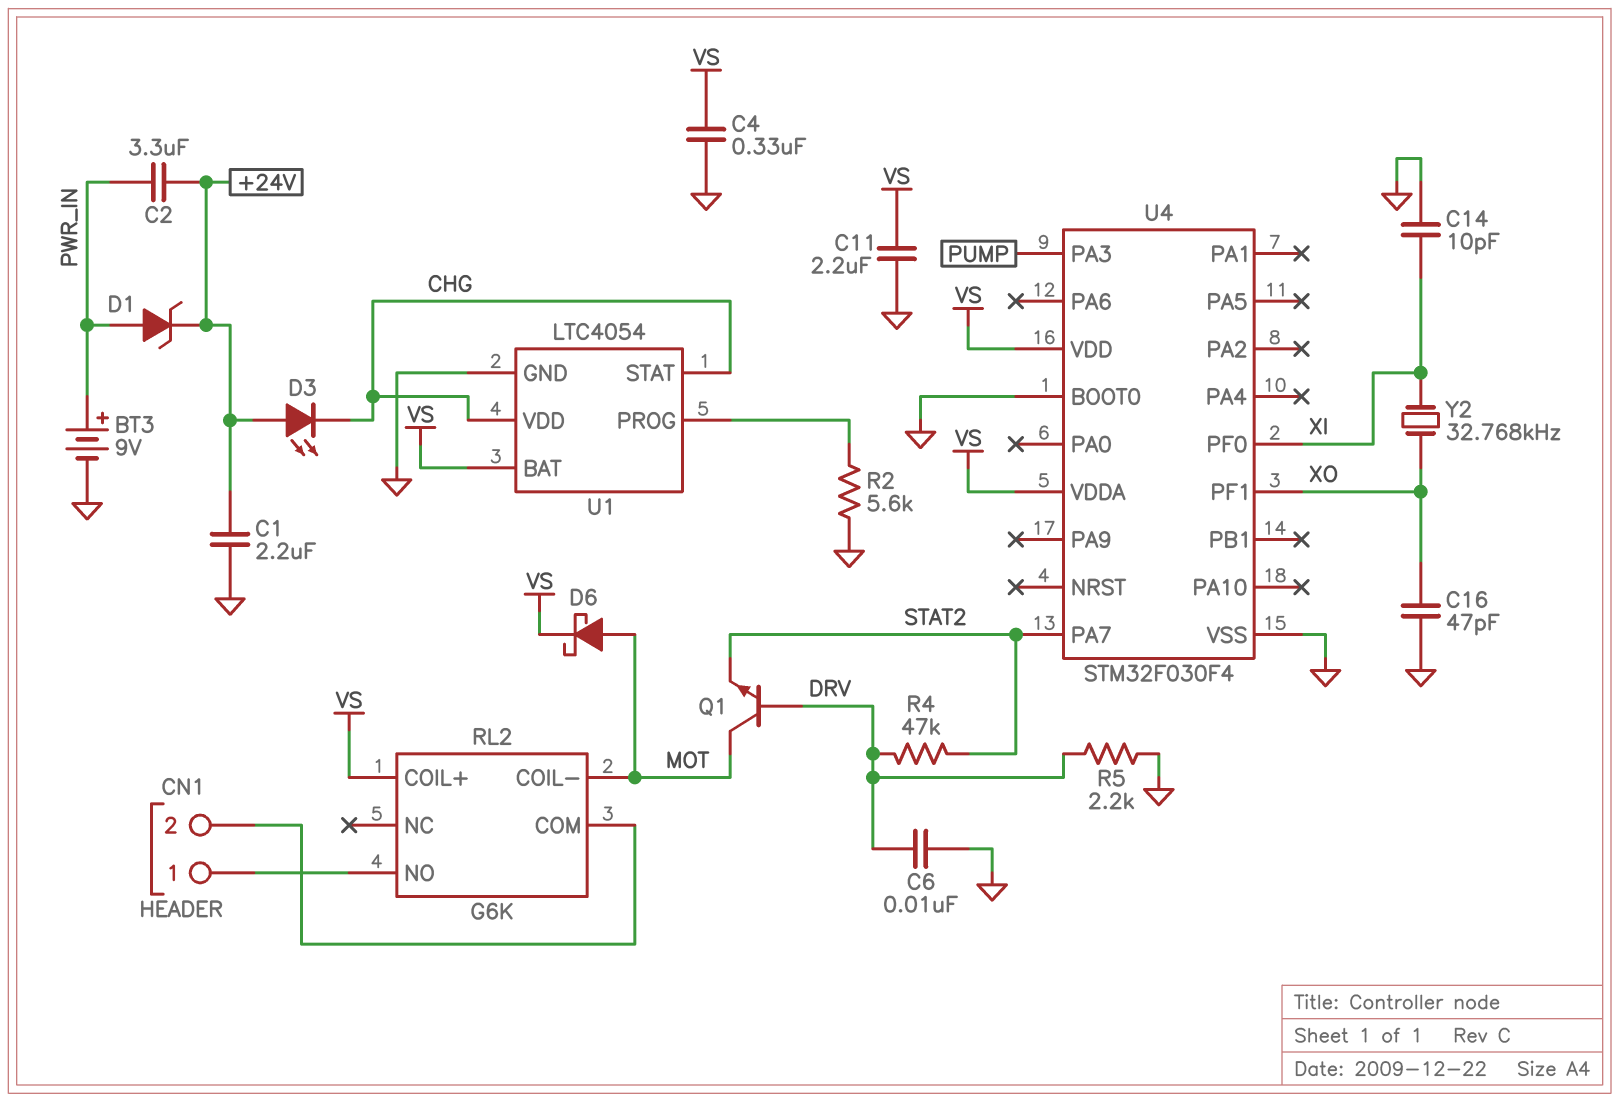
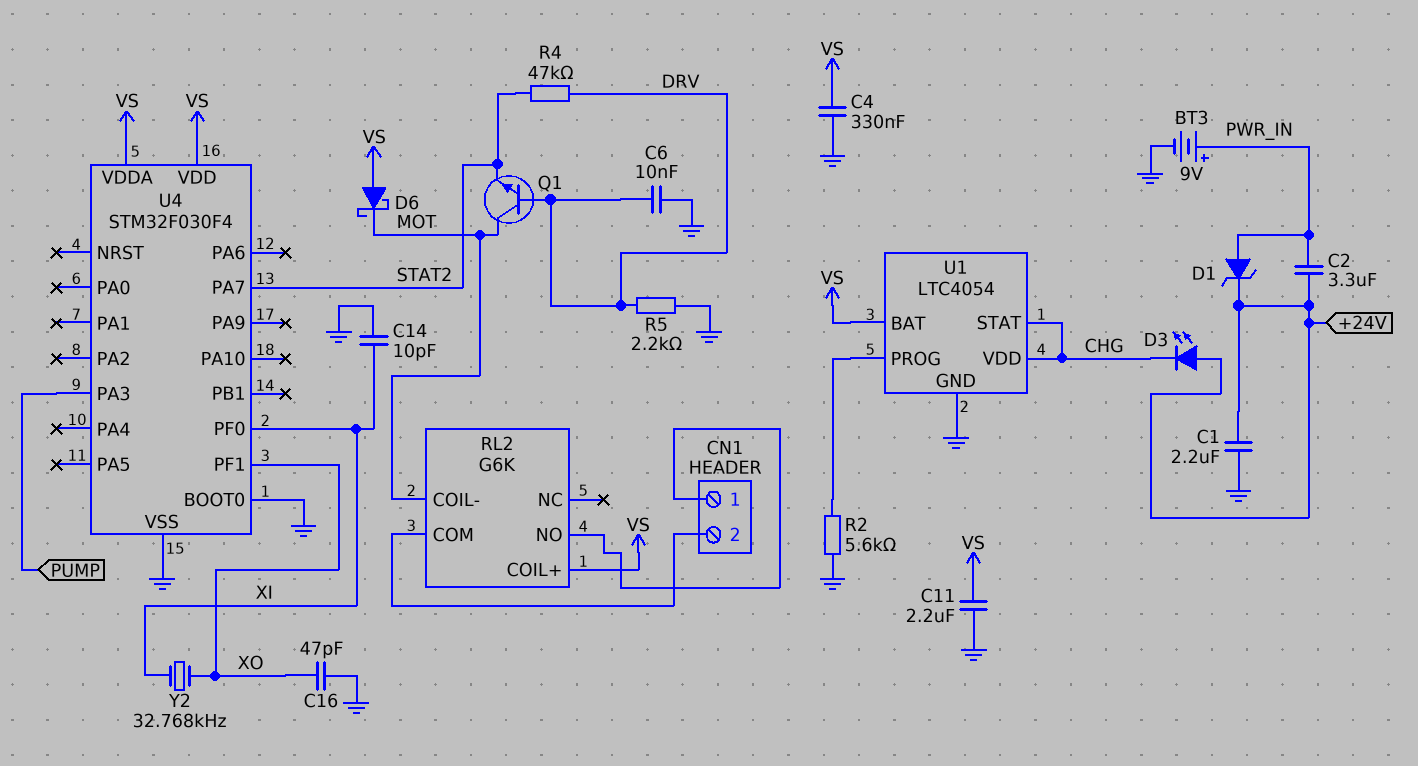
D6: schottky (A MOT, K VS) -> schottky (A VS, K MOT)

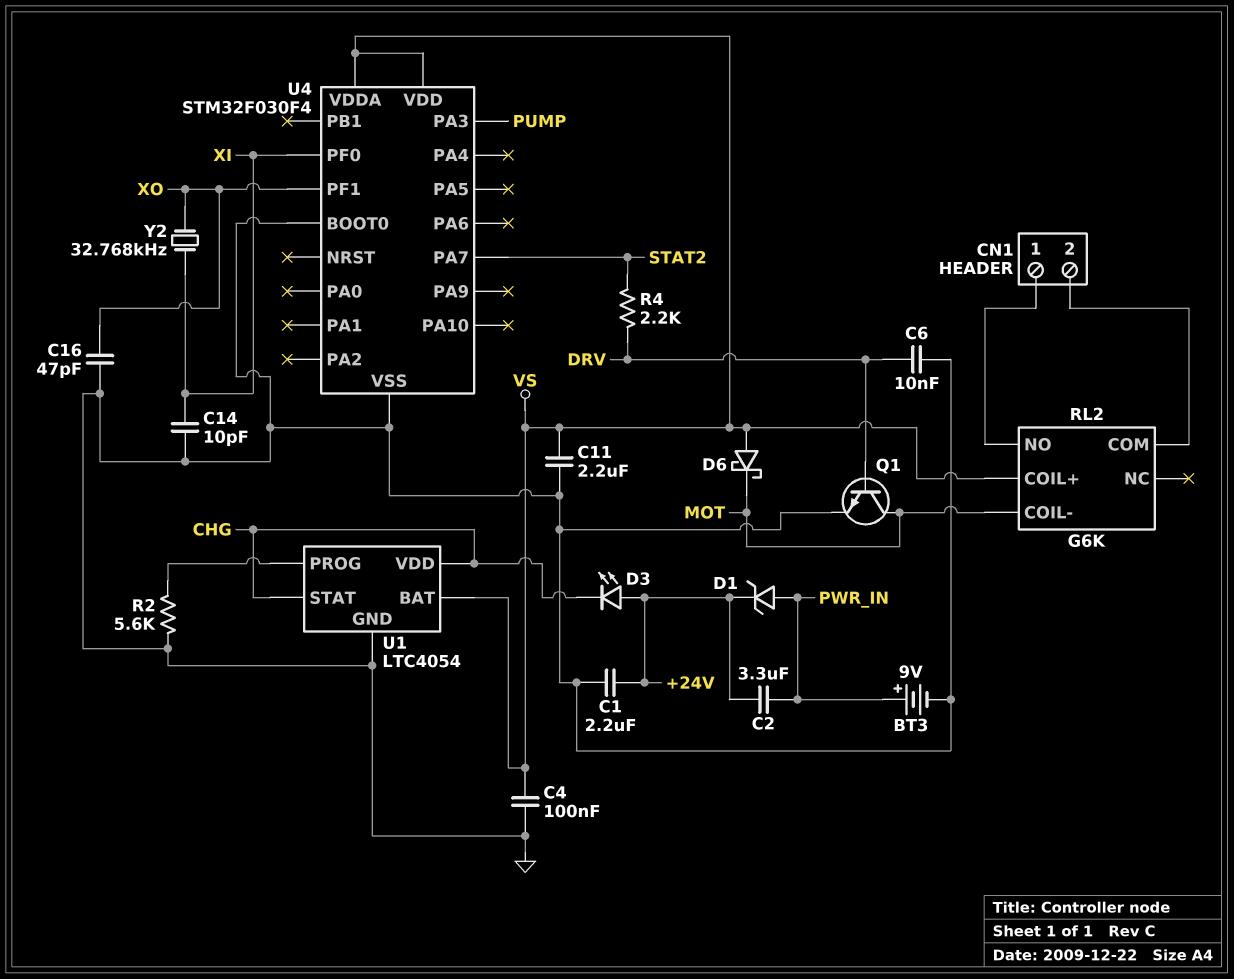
C4: 330nF (GND, VS) -> 100nF (GND, VS)
Q1: NPN (B DRV, C MOT, E STAT2) -> NPN (B DRV, C MOT, E GND)
R4: 47k (DRV, STAT2) -> 2.2k (DRV, STAT2)
R5: 2.2k (DRV, GND) -> none

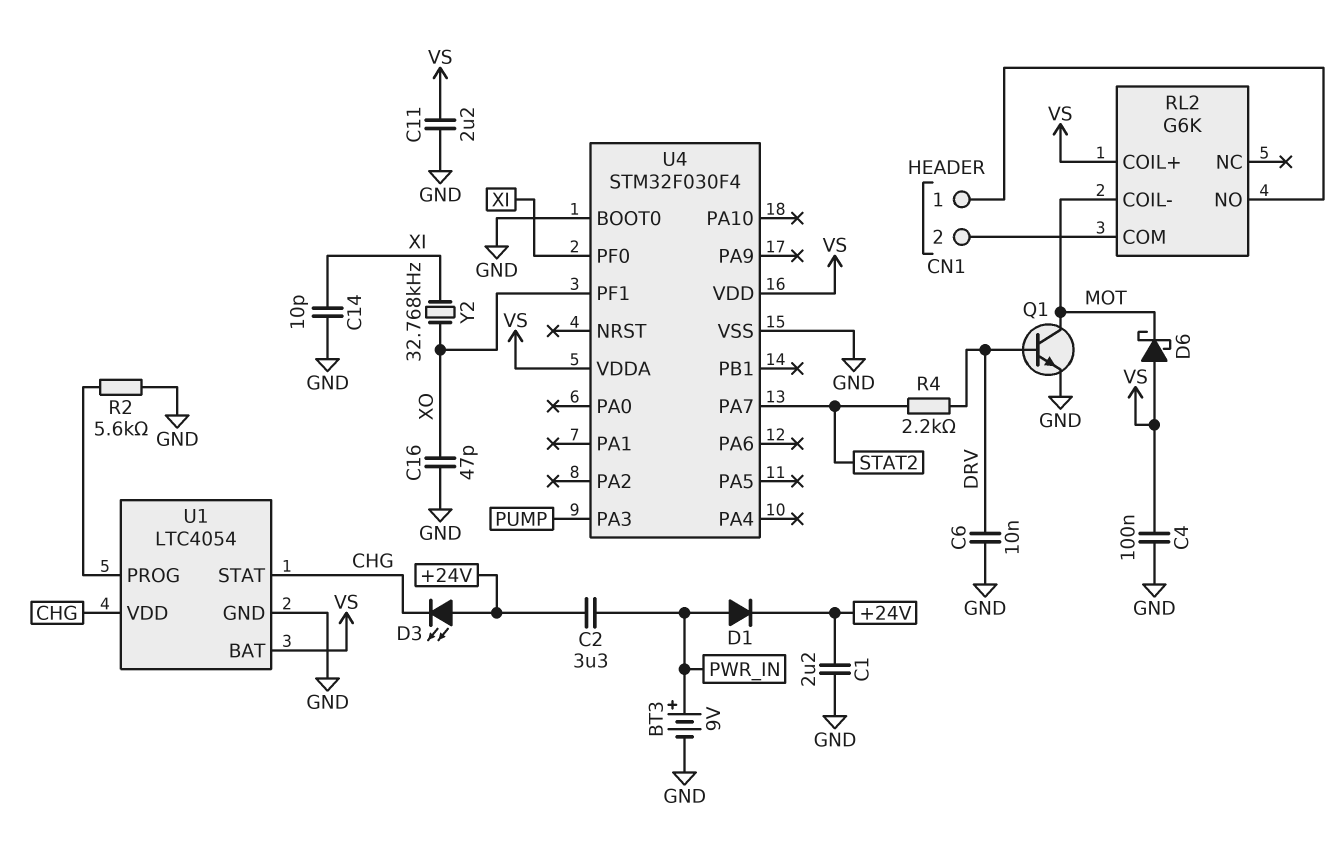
D1: zener (A PWR_IN, K +24V) -> diode (A PWR_IN, K +24V)

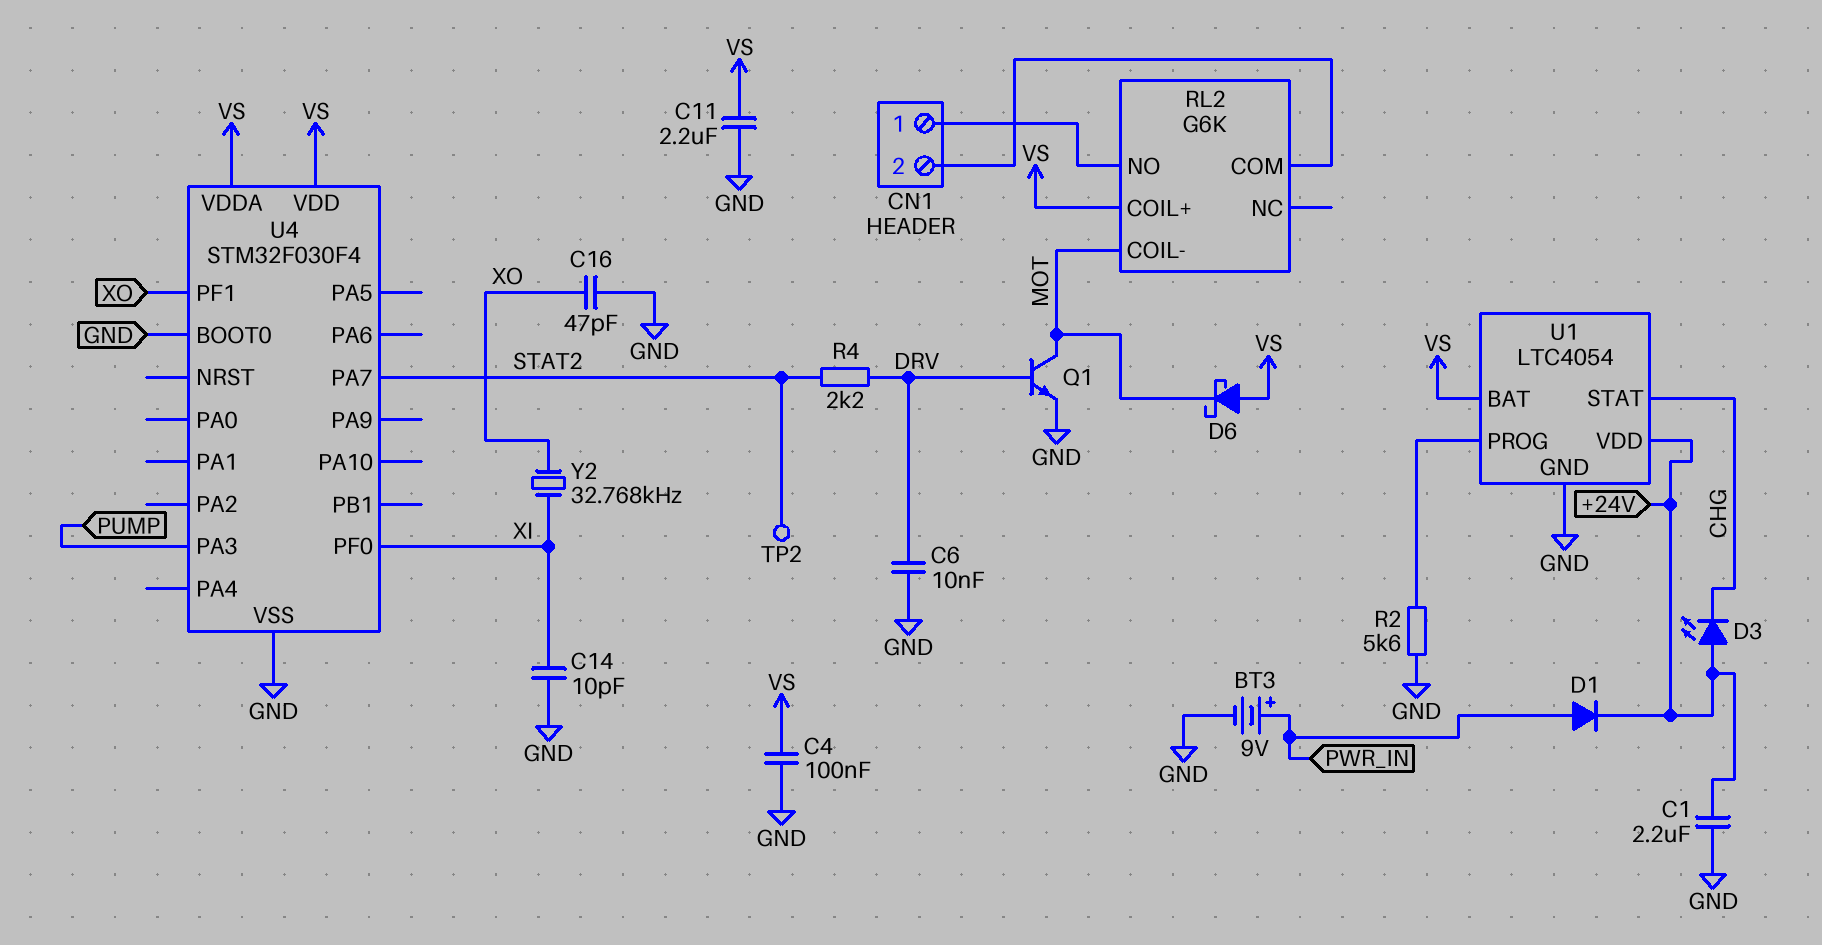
C2: 3.3uF (+24V, PWR_IN) -> none
TP2: none -> test point (STAT2)
U1 pin VDD: CHG -> +24V

